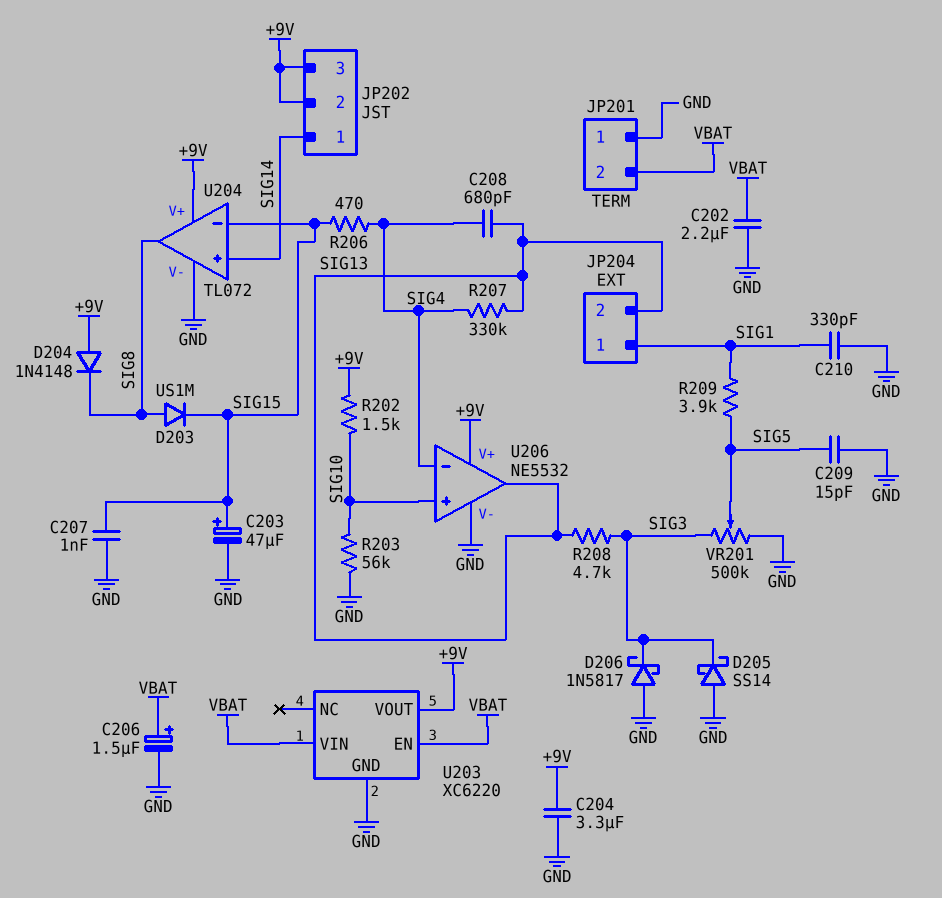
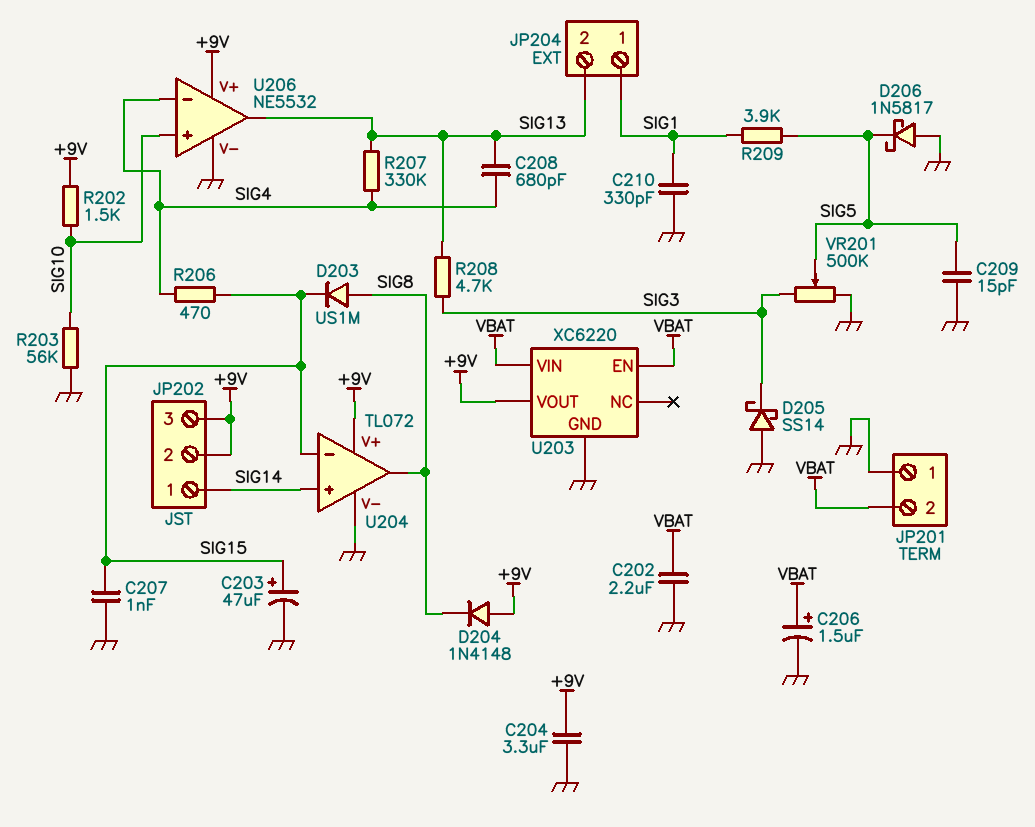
D206: schottky 1N5817 (A GND, K SIG3) -> schottky 1N5817 (A GND, K SIG5)

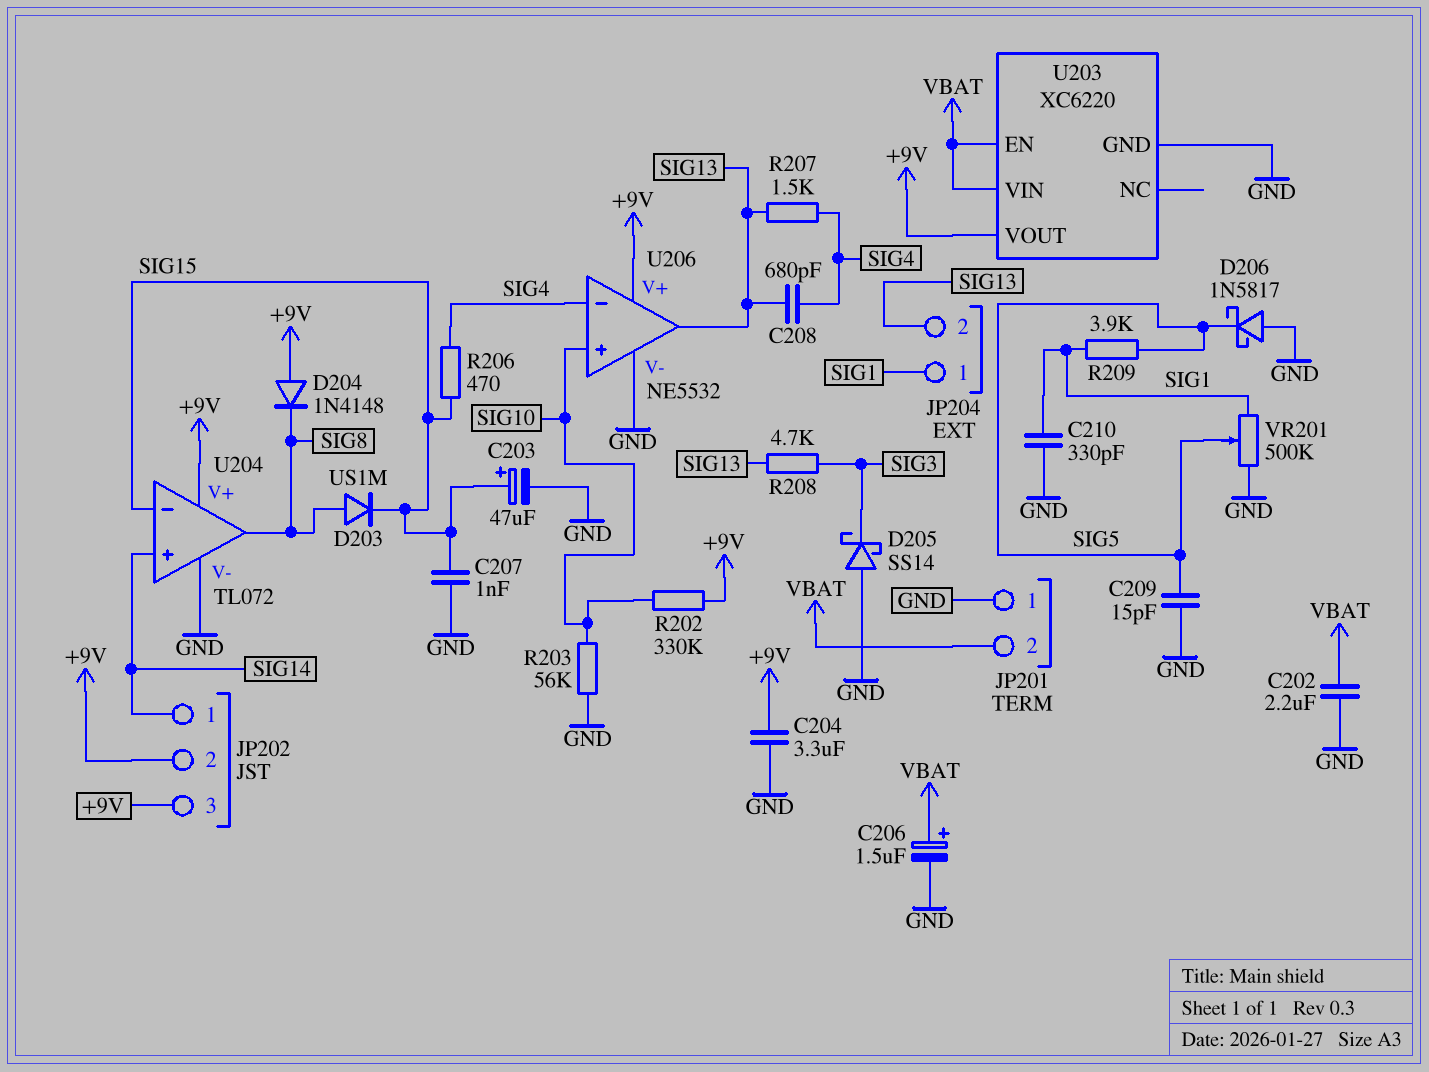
R202: 1.5k (+9V, SIG10) -> 330k (+9V, SIG10)
R207: 330k (SIG4, SIG13) -> 1.5k (SIG4, SIG13)
VR201: 500k (GND, SIG3, wiper SIG5) -> 500k (GND, SIG1, wiper SIG5)

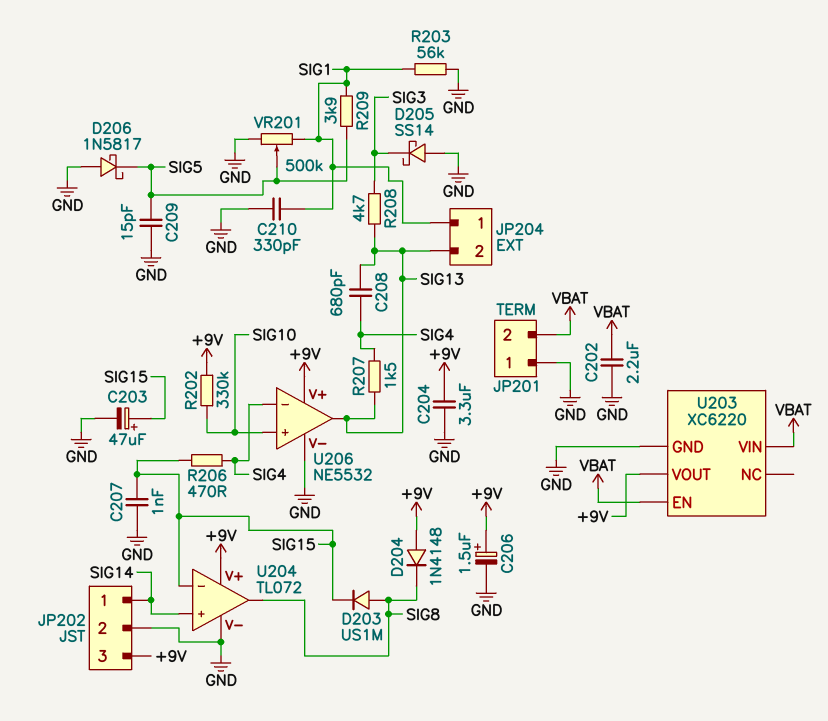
C206: 1.5uF (plus VBAT, minus GND) -> 1.5uF (plus +9V, minus GND)
JP202 pin 2: +9V -> GND
R203: 56k (GND, SIG10) -> 56k (GND, SIG1)

